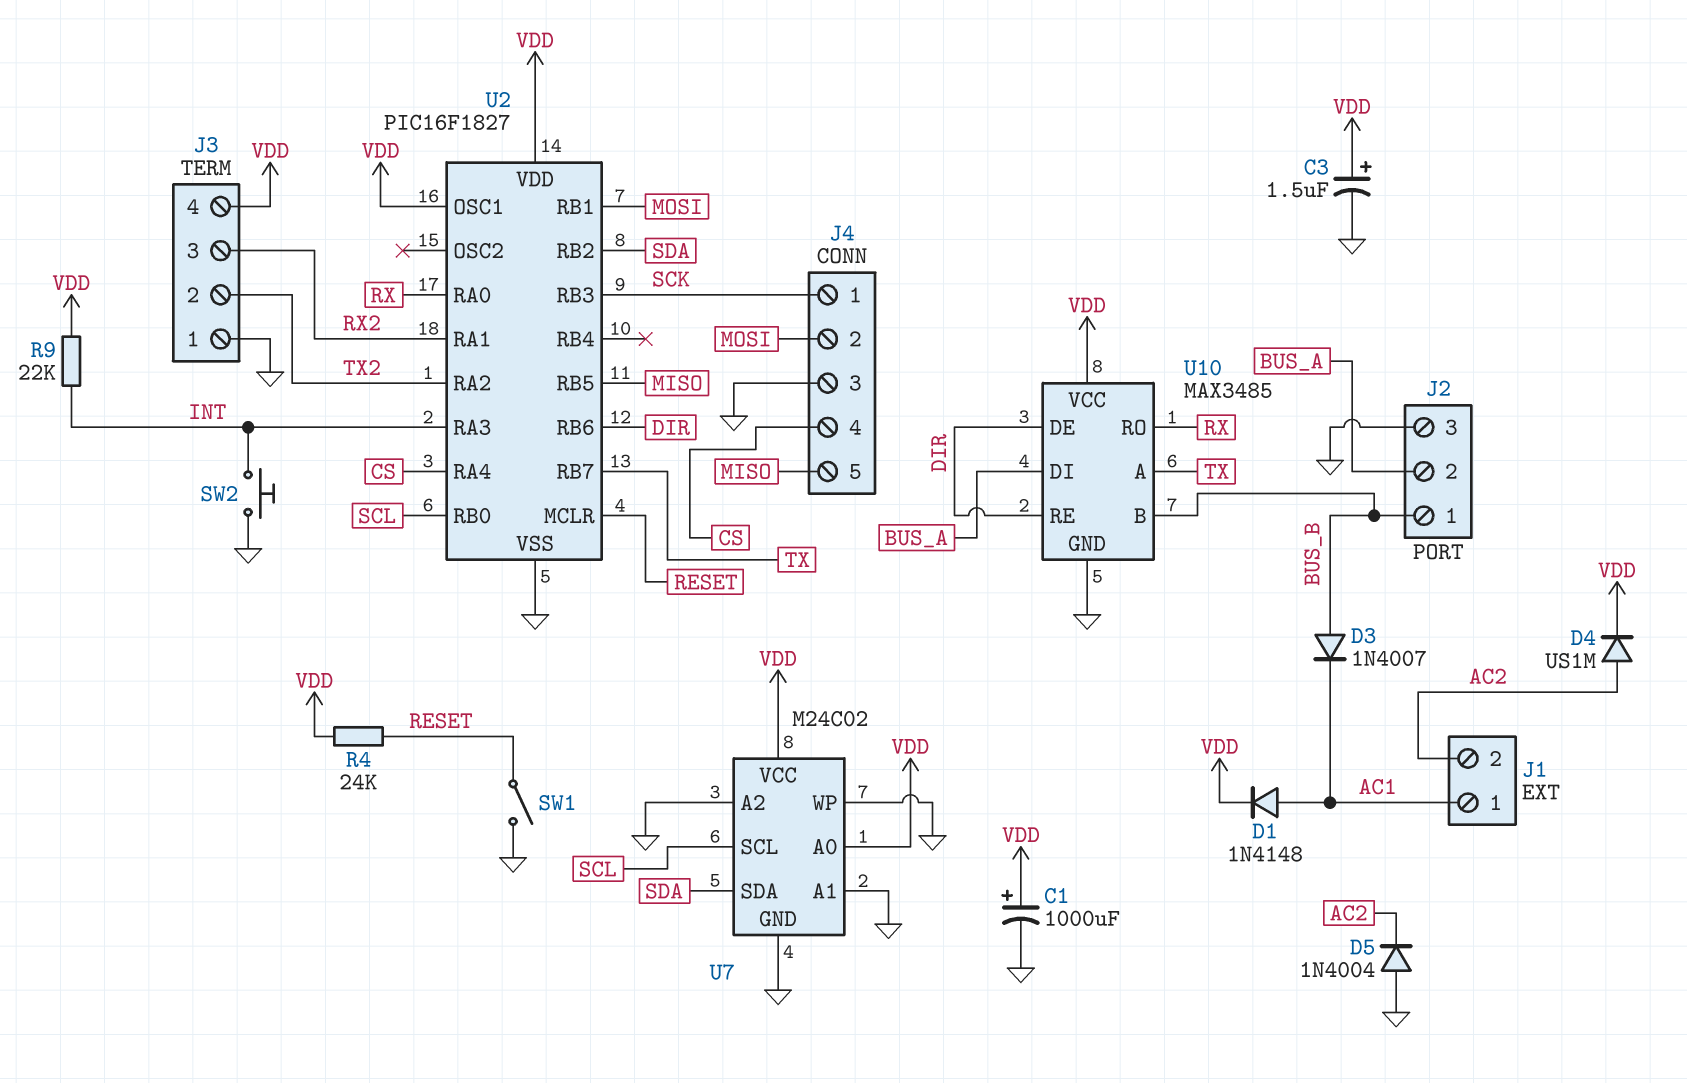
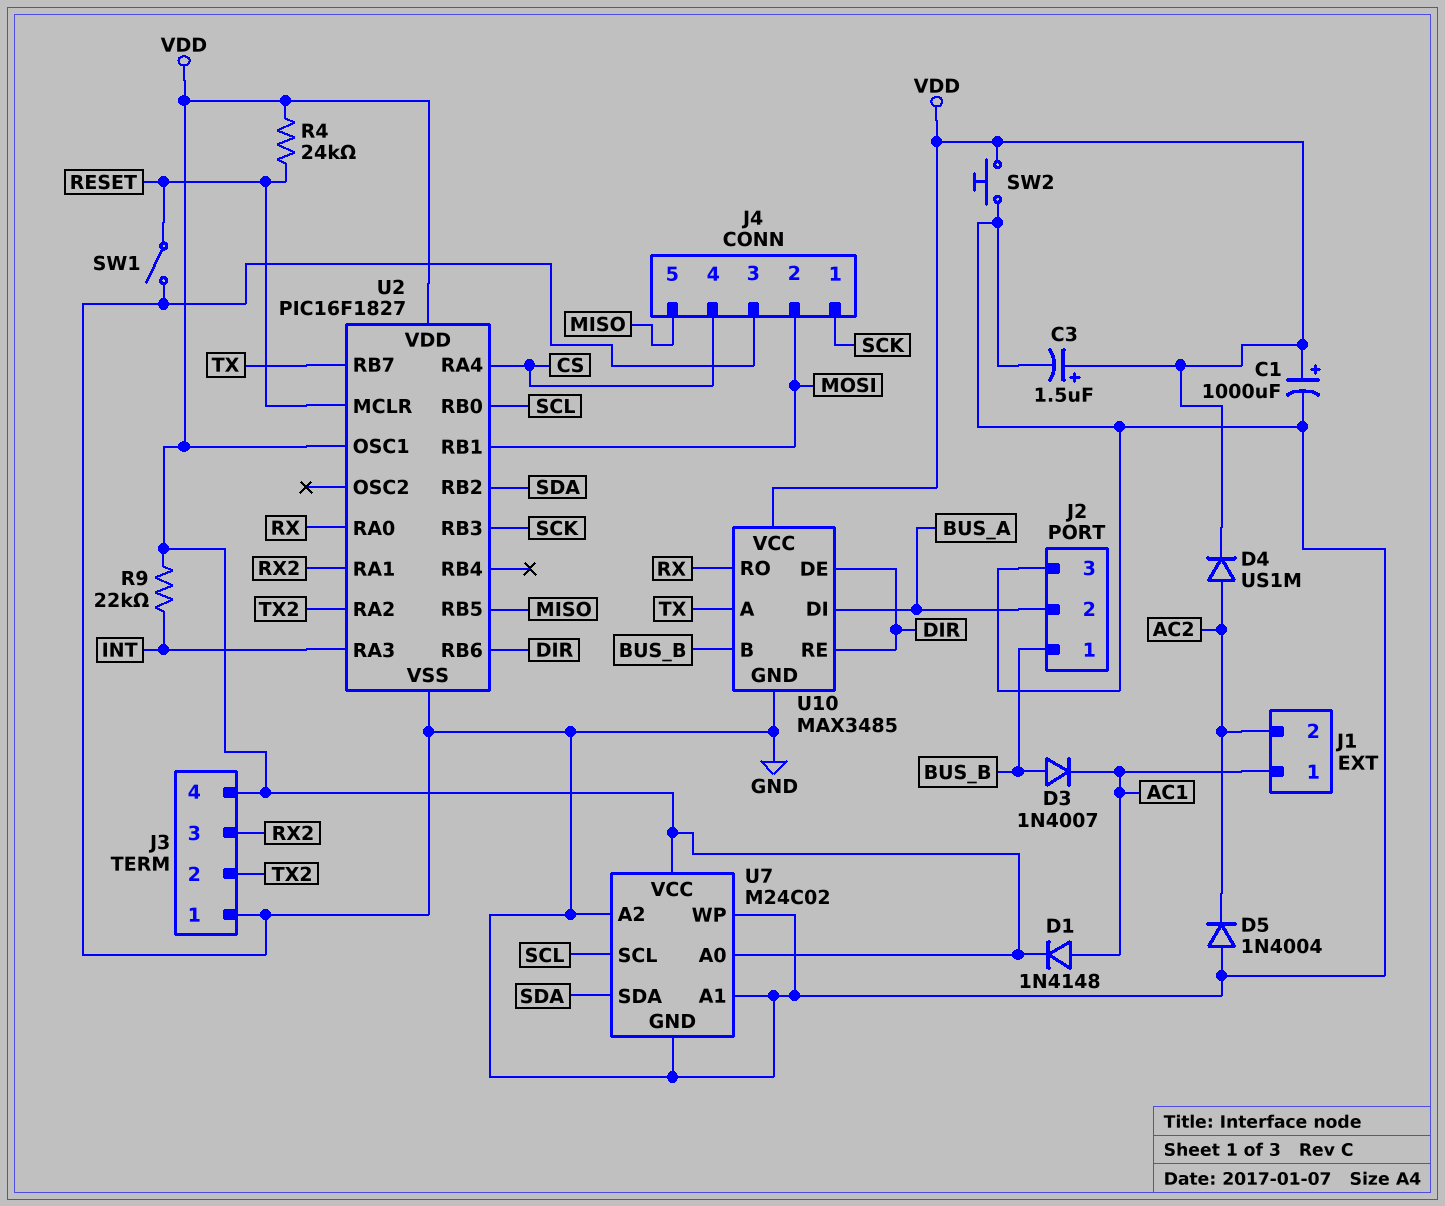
SW2: button (GND, INT) -> button (GND, VDD)

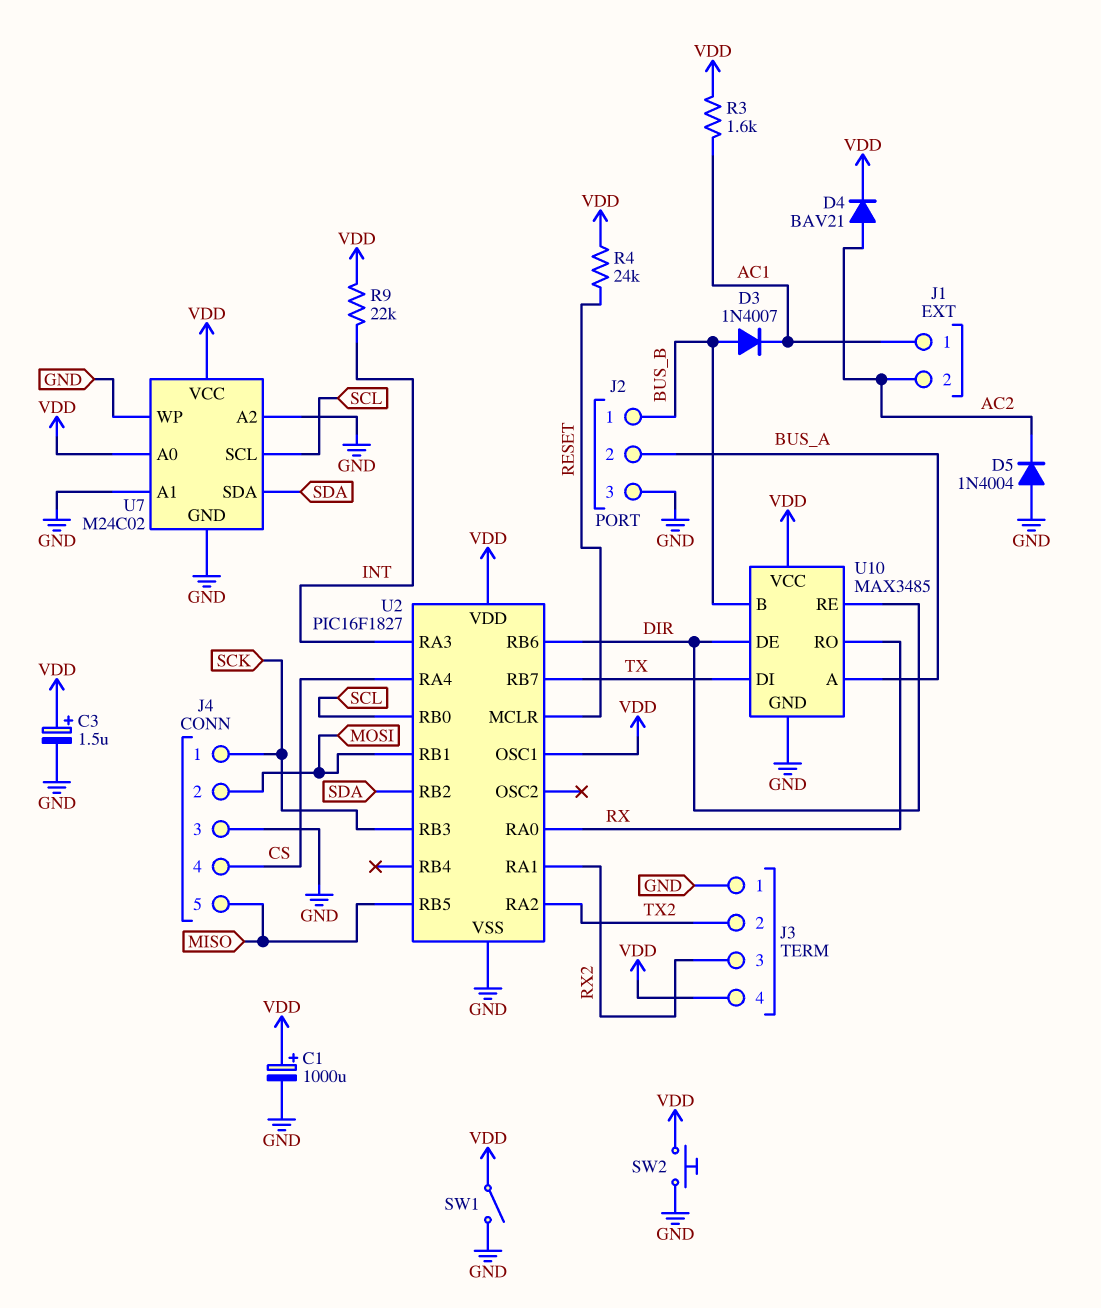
D1: diode 1N4148 (A AC1, K VDD) -> none
D4: diode US1M (A AC2, K VDD) -> diode BAV21 (A AC2, K VDD)
R3: none -> 1.6k (AC1, VDD)
SW1: switch (GND, RESET) -> switch (GND, VDD)
U10 pin A: TX -> BUS_A
U10 pin DI: BUS_A -> TX

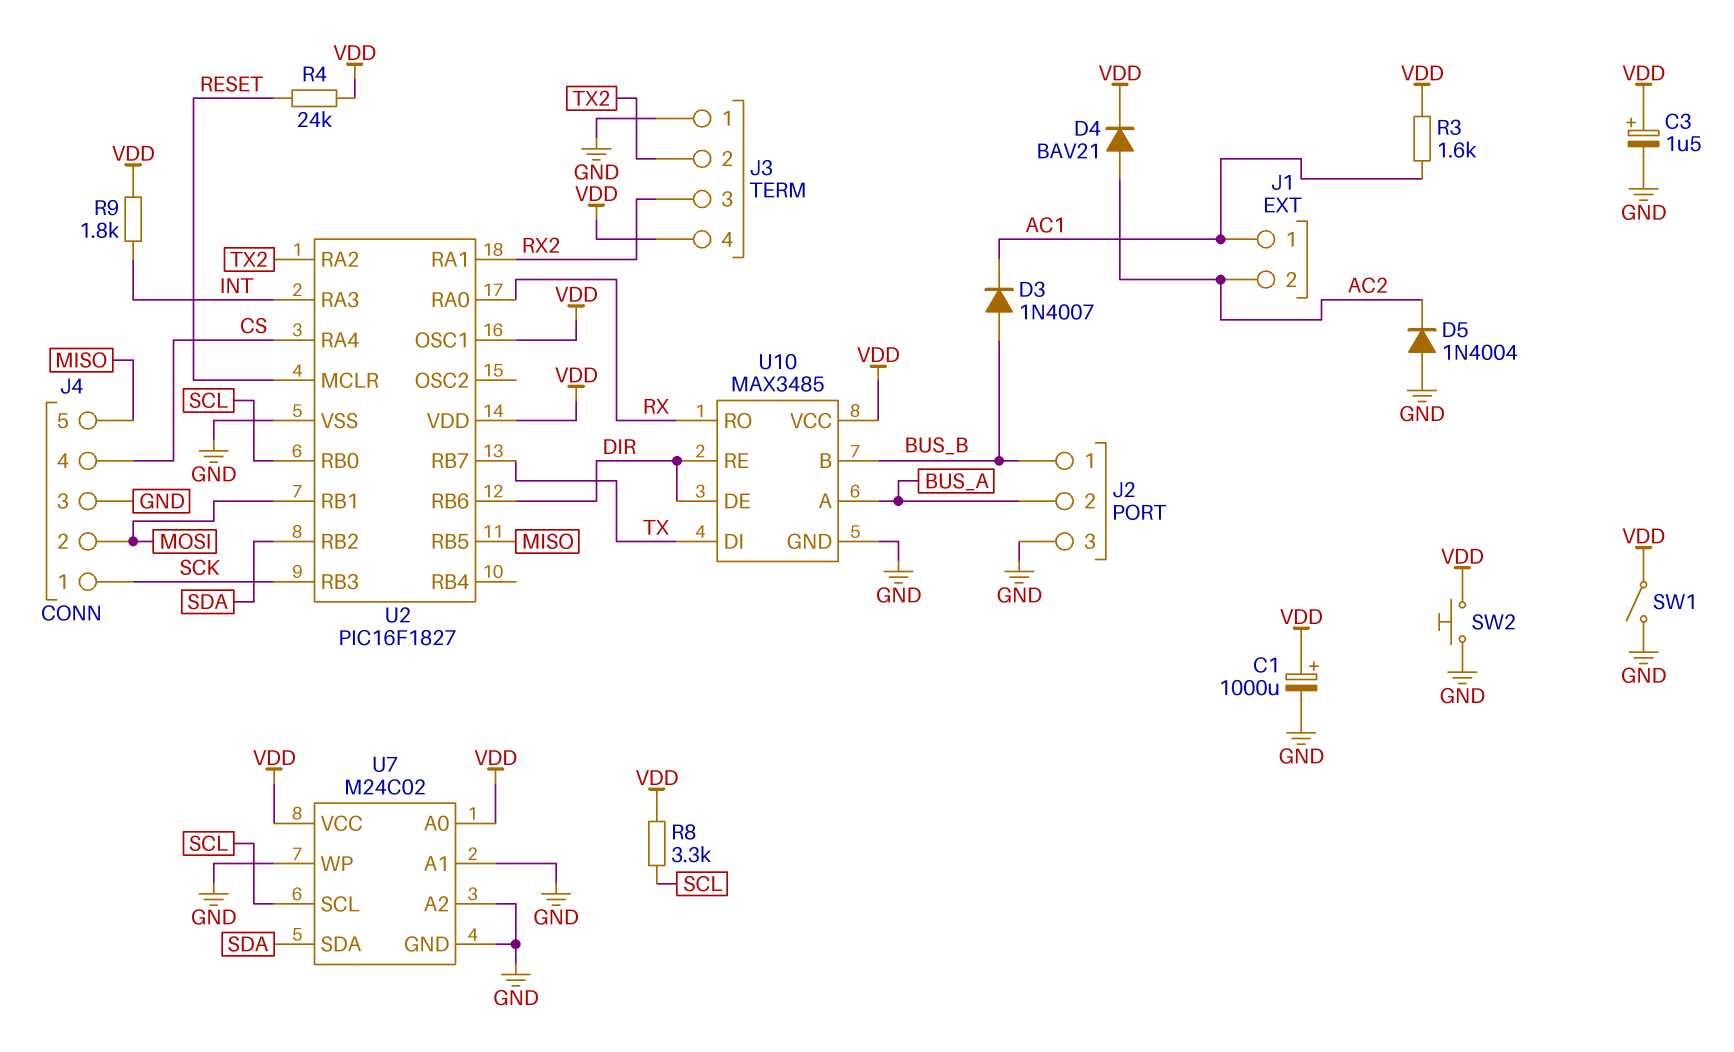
R8: none -> 3.3k (SCL, VDD)
R9: 22k (INT, VDD) -> 1.8k (INT, VDD)

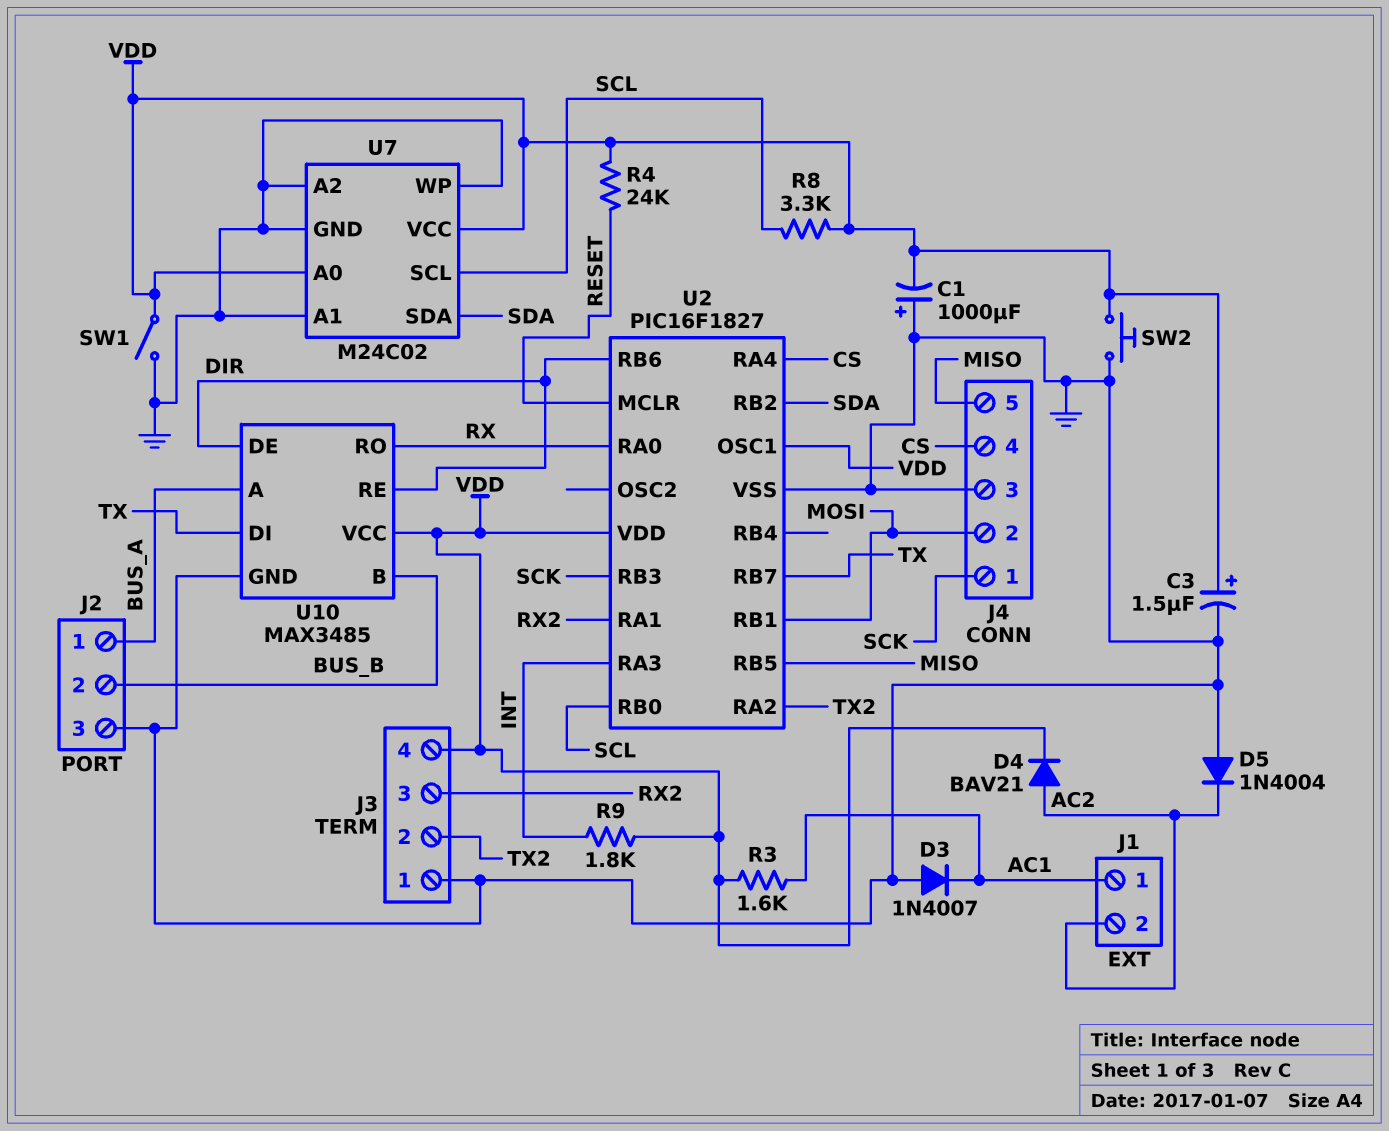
C1: 1000uF (plus VDD, minus GND) -> 1000uF (plus GND, minus VDD)
D3: diode 1N4007 (A BUS_B, K AC1) -> diode 1N4007 (A GND, K AC1)
J2 pin 1: BUS_B -> BUS_A
J2 pin 2: BUS_A -> BUS_B

